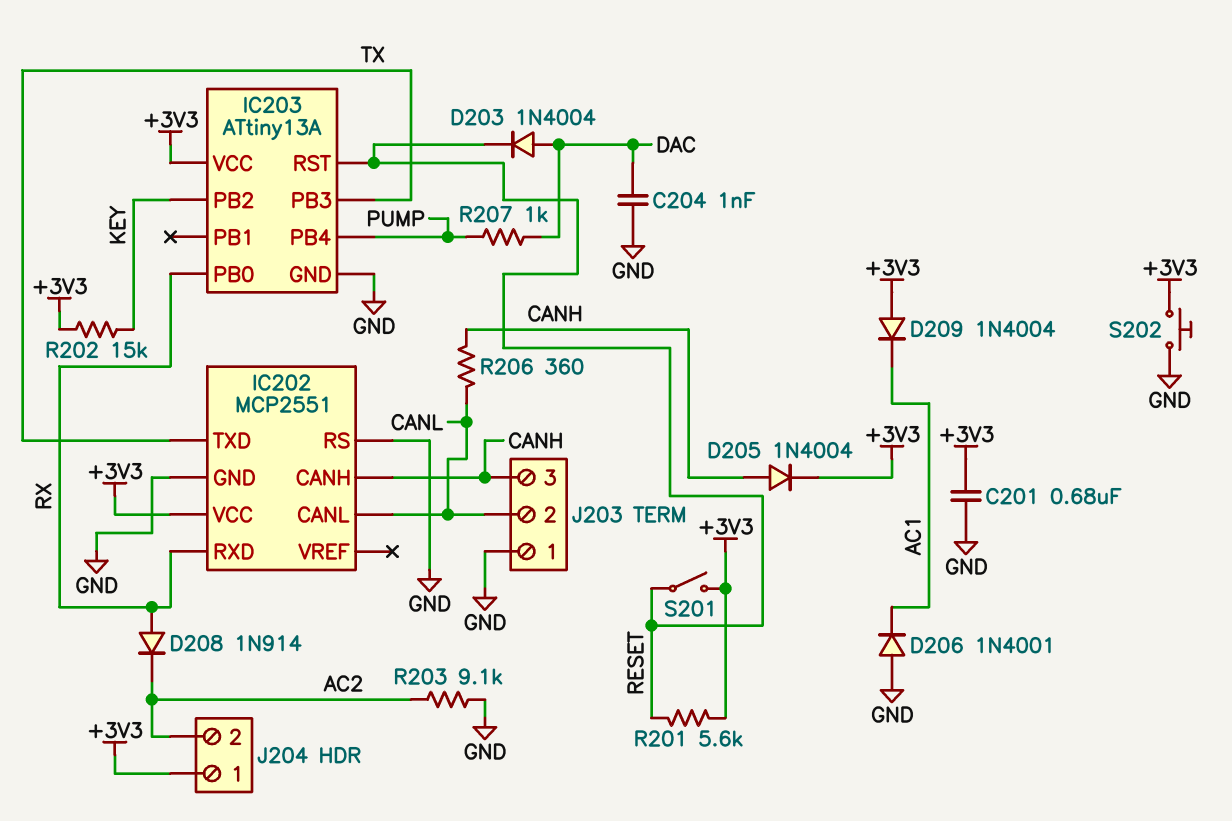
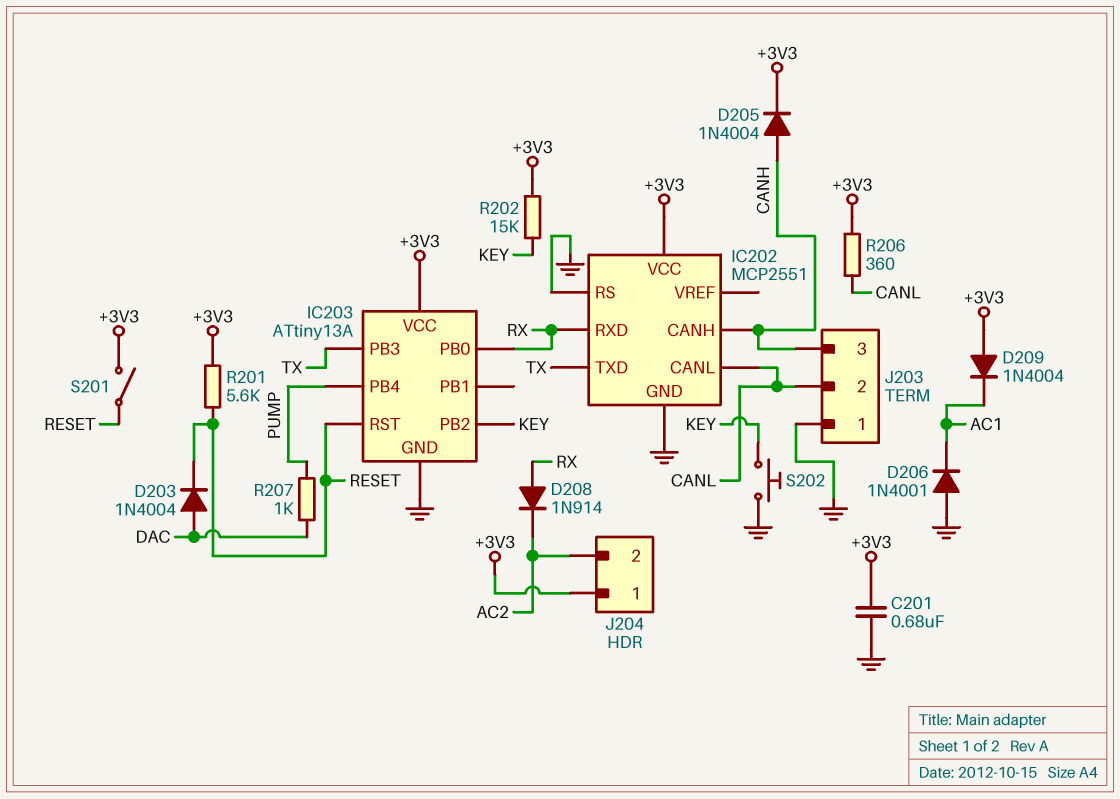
C204: 1nF (DAC, GND) -> none
R203: 9.1k (AC2, GND) -> none
R206: 360 (CANH, CANL) -> 360 (+3V3, CANL)
S202: button (+3V3, GND) -> button (GND, KEY)

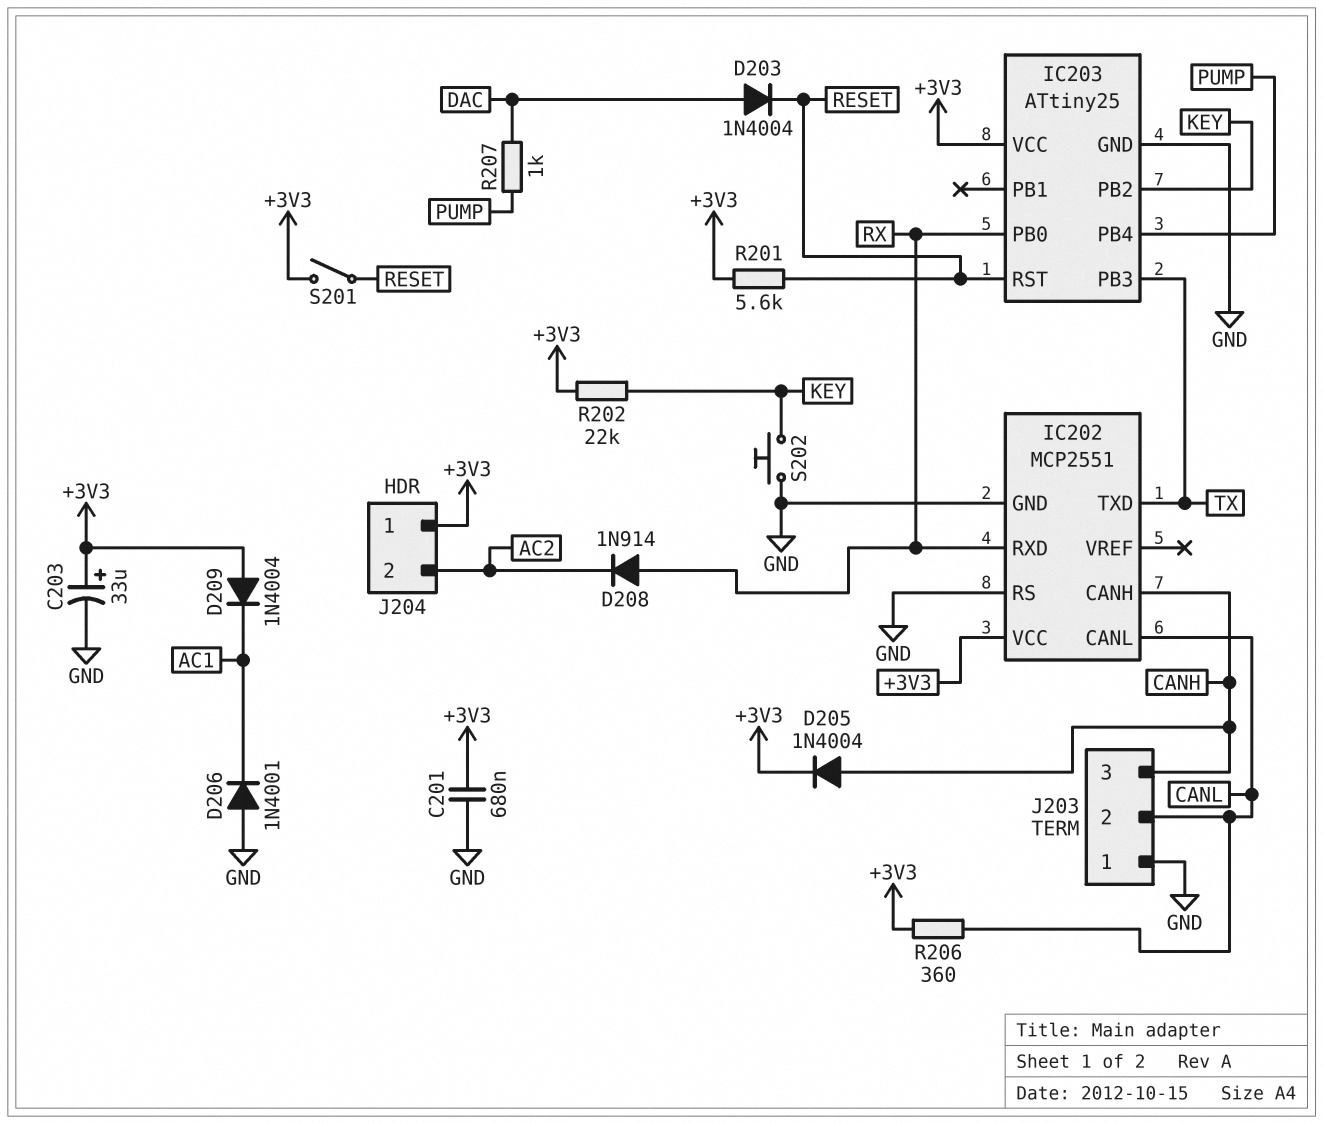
C203: none -> 33uF (plus +3V3, minus GND)
IC203: ATtiny13A -> ATtiny25
R202: 15k (+3V3, KEY) -> 22k (+3V3, KEY)

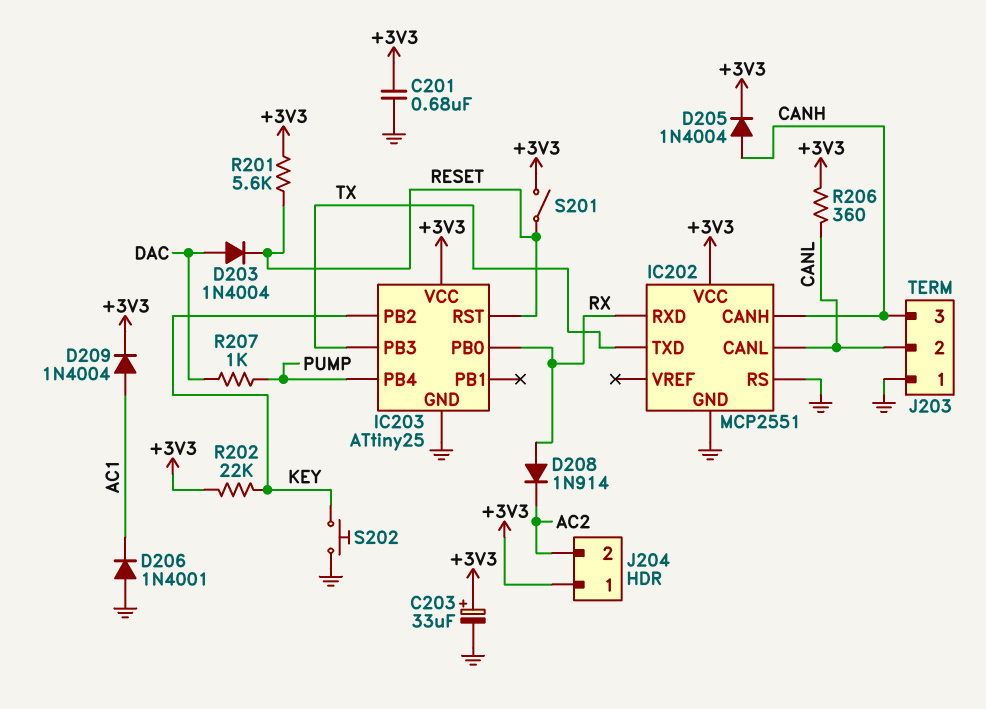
D209: diode 1N4004 (A +3V3, K AC1) -> diode 1N4004 (A AC1, K +3V3)

